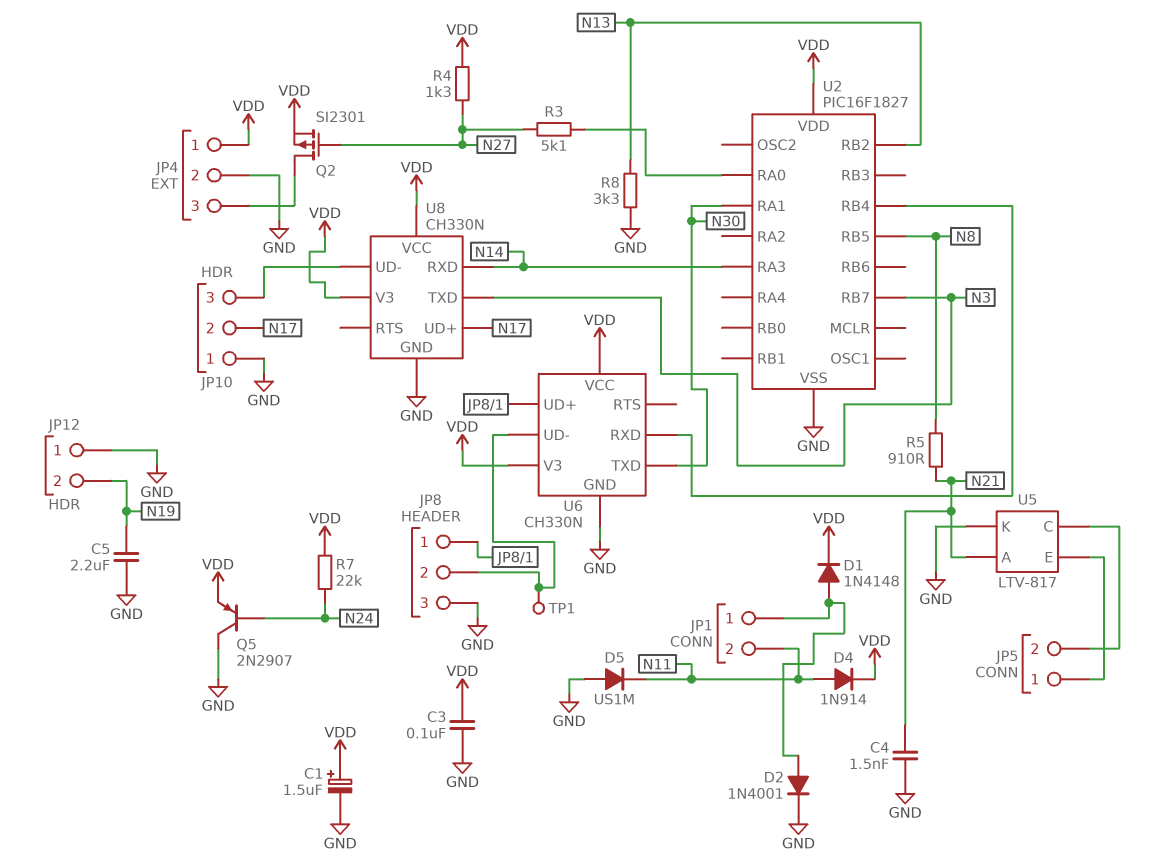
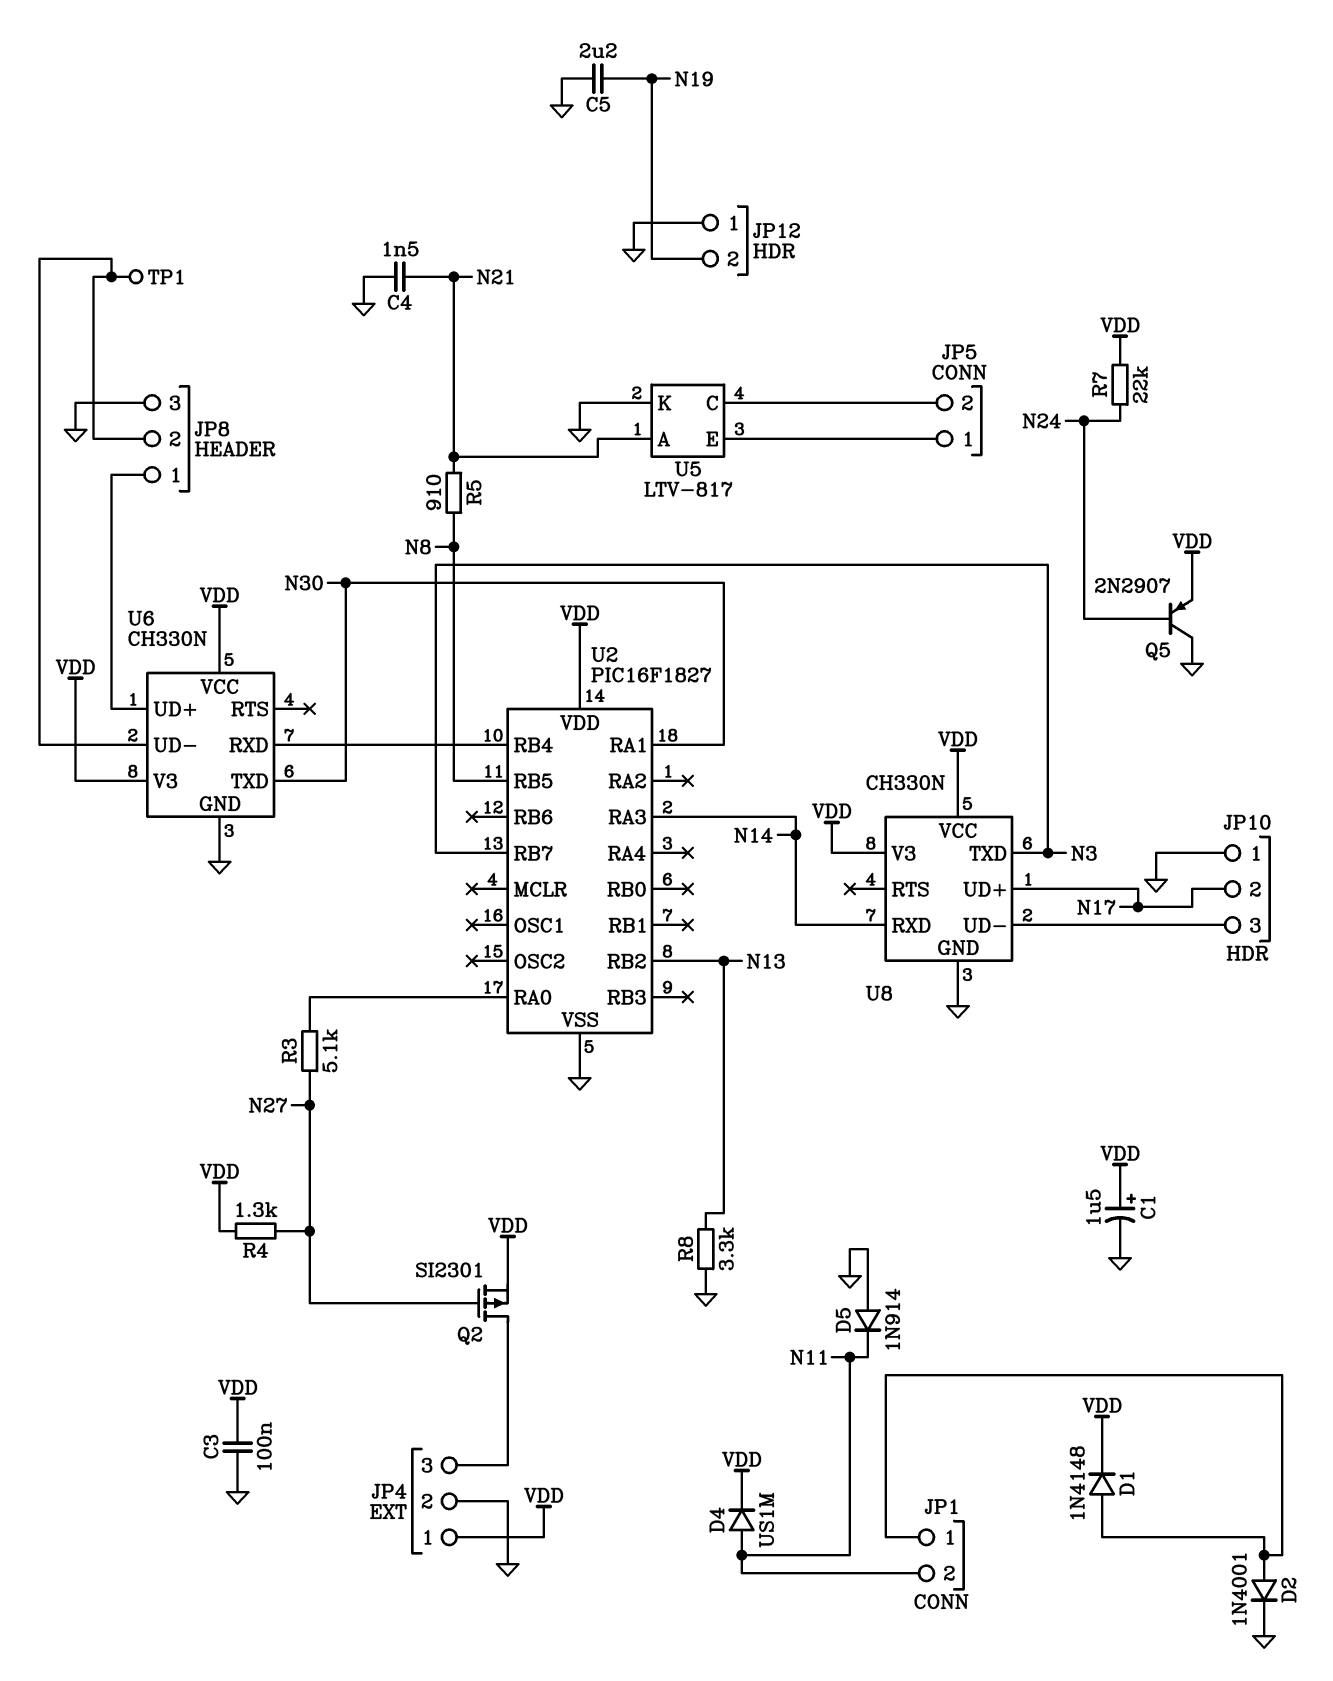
D4: diode 1N914 (A N11, K VDD) -> diode US1M (A N11, K VDD)
D5: diode US1M (A GND, K N11) -> diode 1N914 (A GND, K N11)

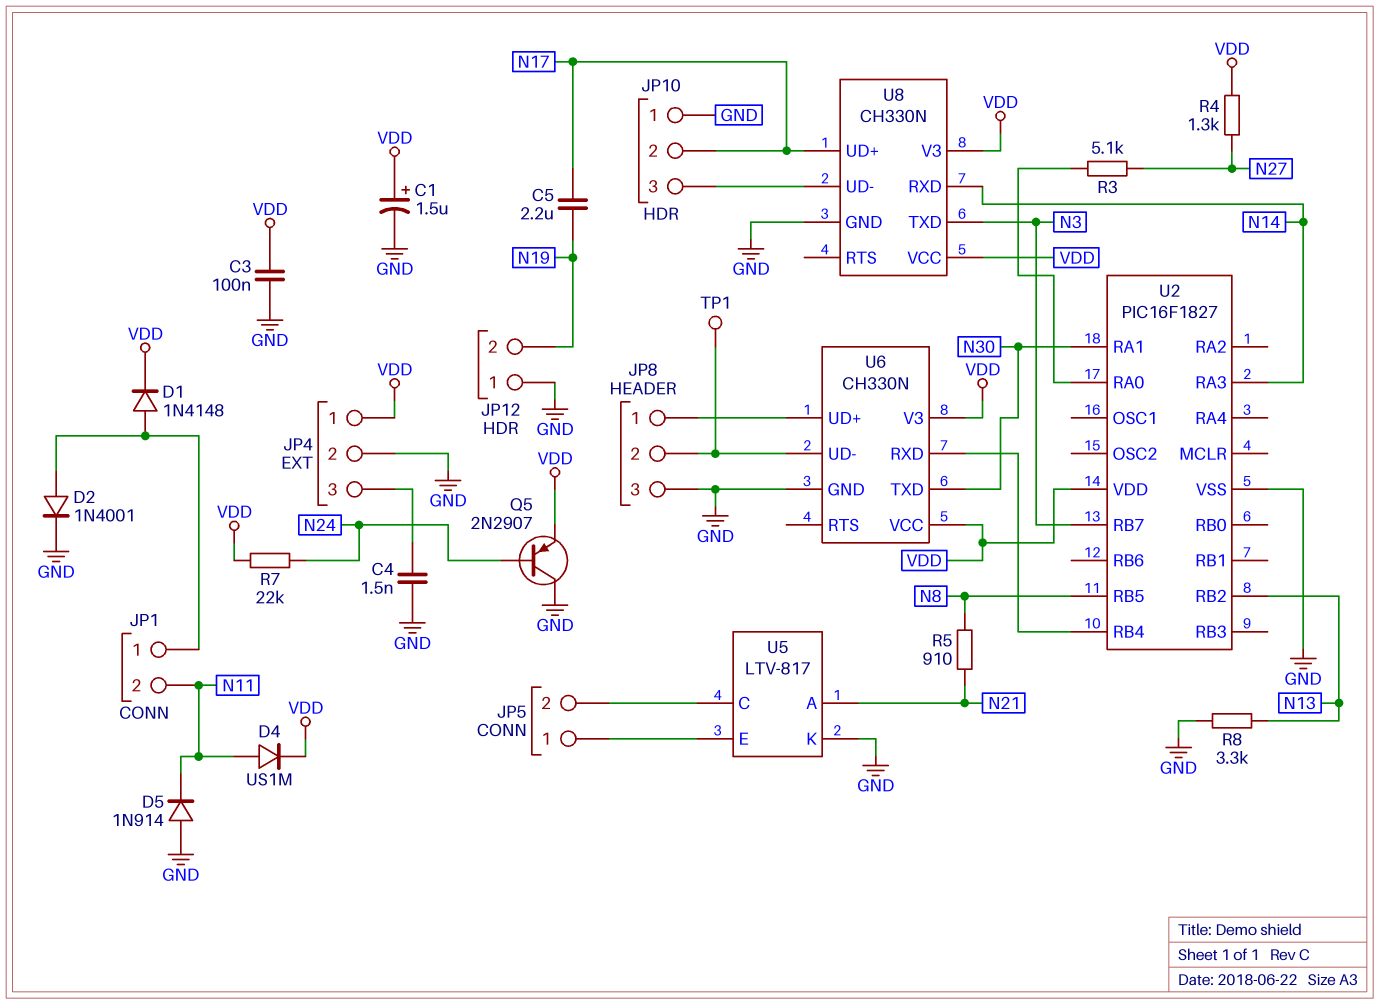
C4: 1.5nF (GND, N21) -> 1.5nF (GND, JP4/3)
C5: 2.2uF (GND, N19) -> 2.2uF (N17, N19)
Q2: PMOS SI2301 (G N27, D JP4/3, S VDD) -> none

